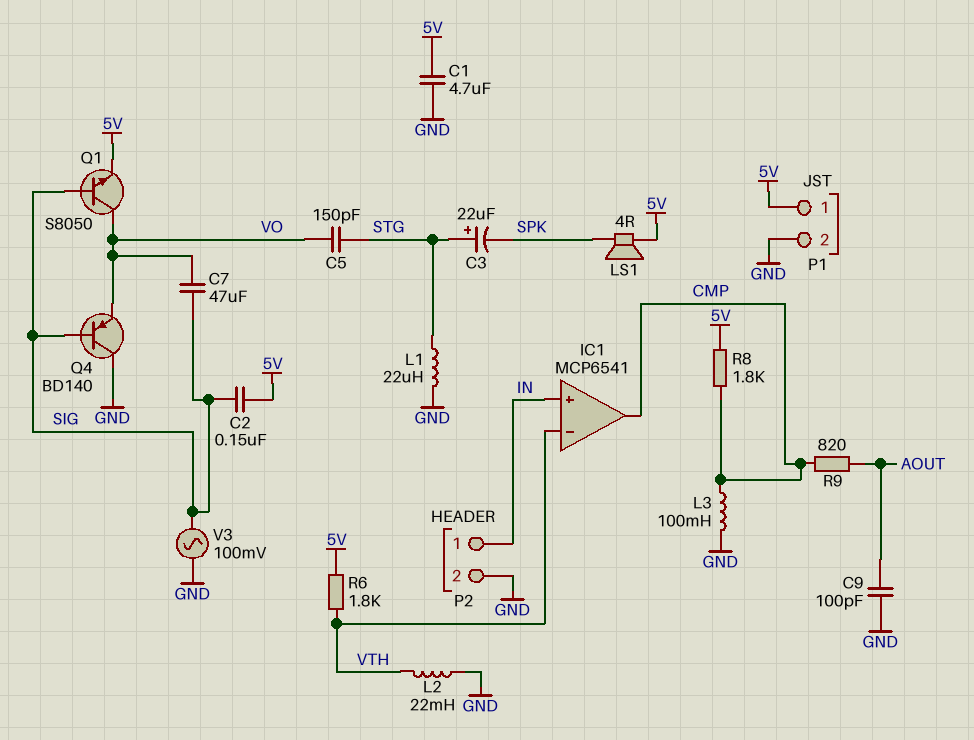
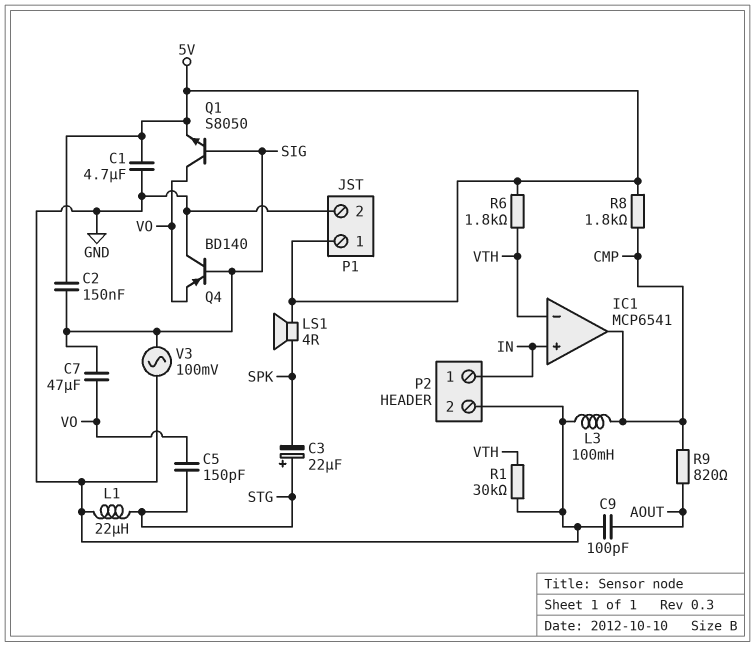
L2: 22mH (GND, VTH) -> none
R1: none -> 30k (GND, VTH)

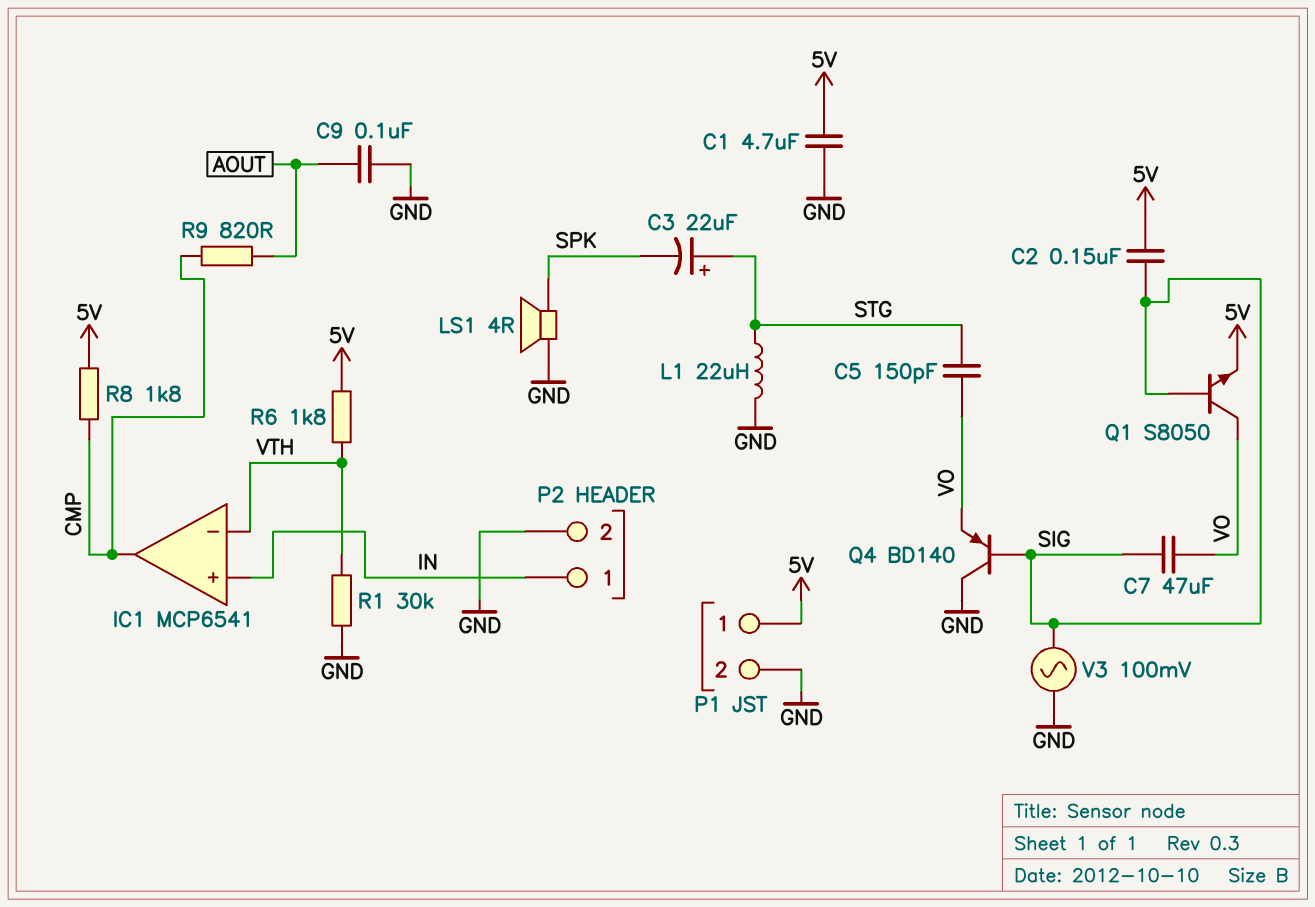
C9: 100pF (AOUT, GND) -> 100nF (AOUT, GND)
L3: 100mH (CMP, GND) -> none
LS1: speaker 4R (5V, SPK) -> speaker 4R (GND, SPK)

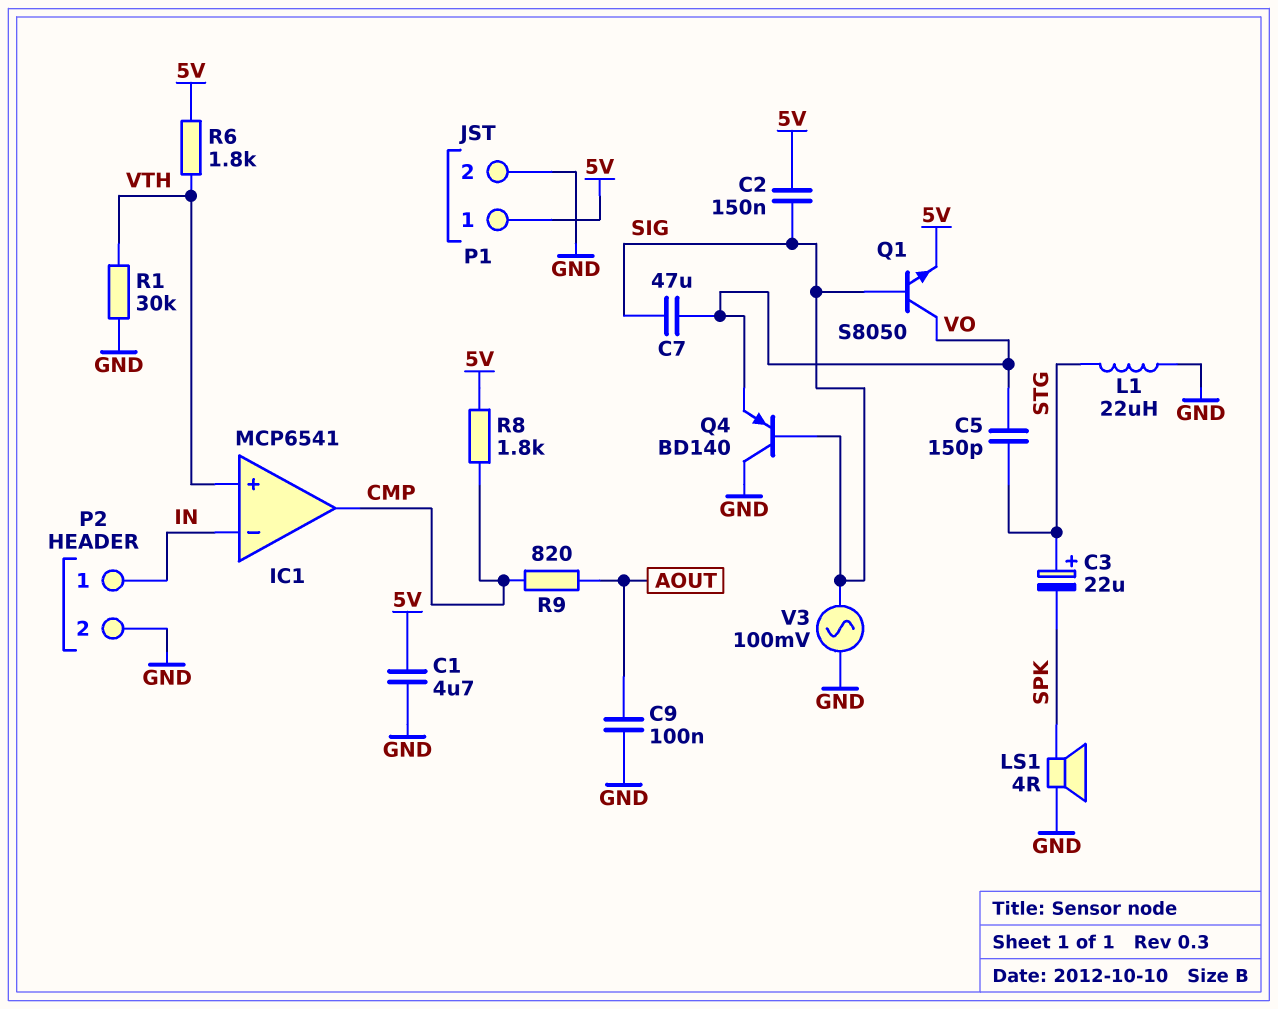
IC1 pin in+: IN -> VTH
IC1 pin in-: VTH -> IN

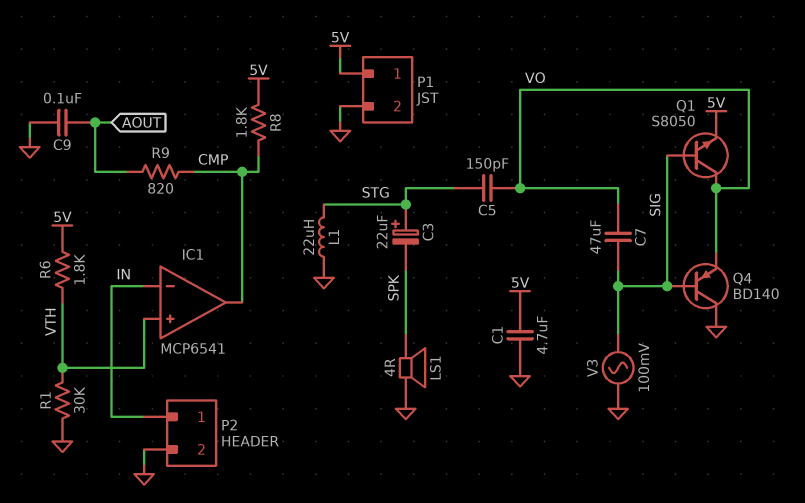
C2: 150nF (5V, SIG) -> none

